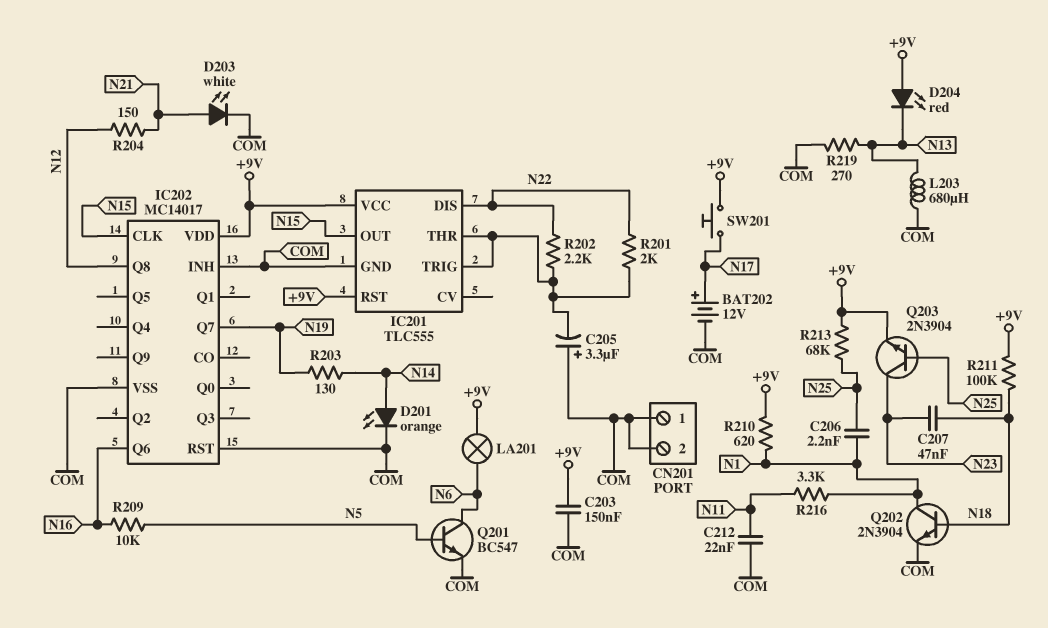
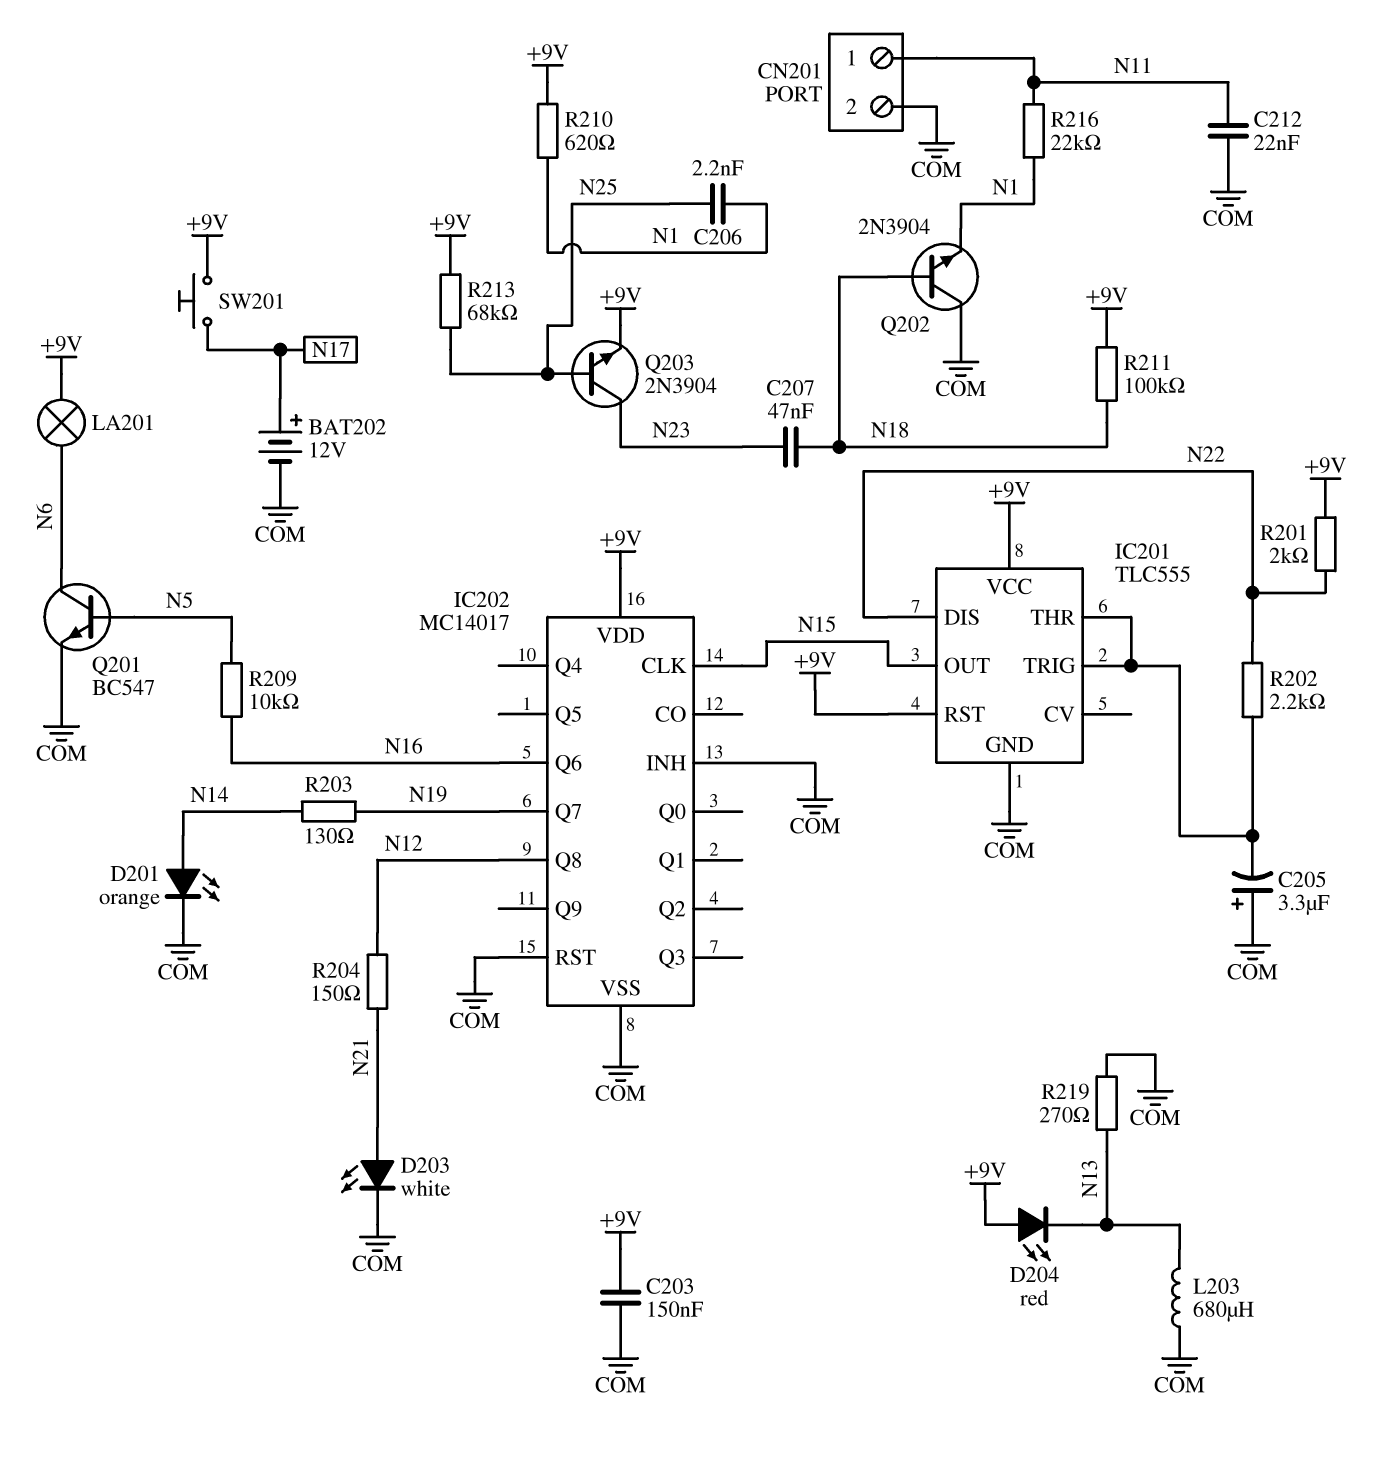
CN201 pin 1: COM -> N11
Q202: NPN 2N3904 (B N18, C N1, E COM) -> NPN 2N3904 (B N18, C COM, E N1)
R201: 2k (IC201/THR, N22) -> 2k (+9V, N22)
R216: 3.3k (N1, N11) -> 22k (N1, N11)

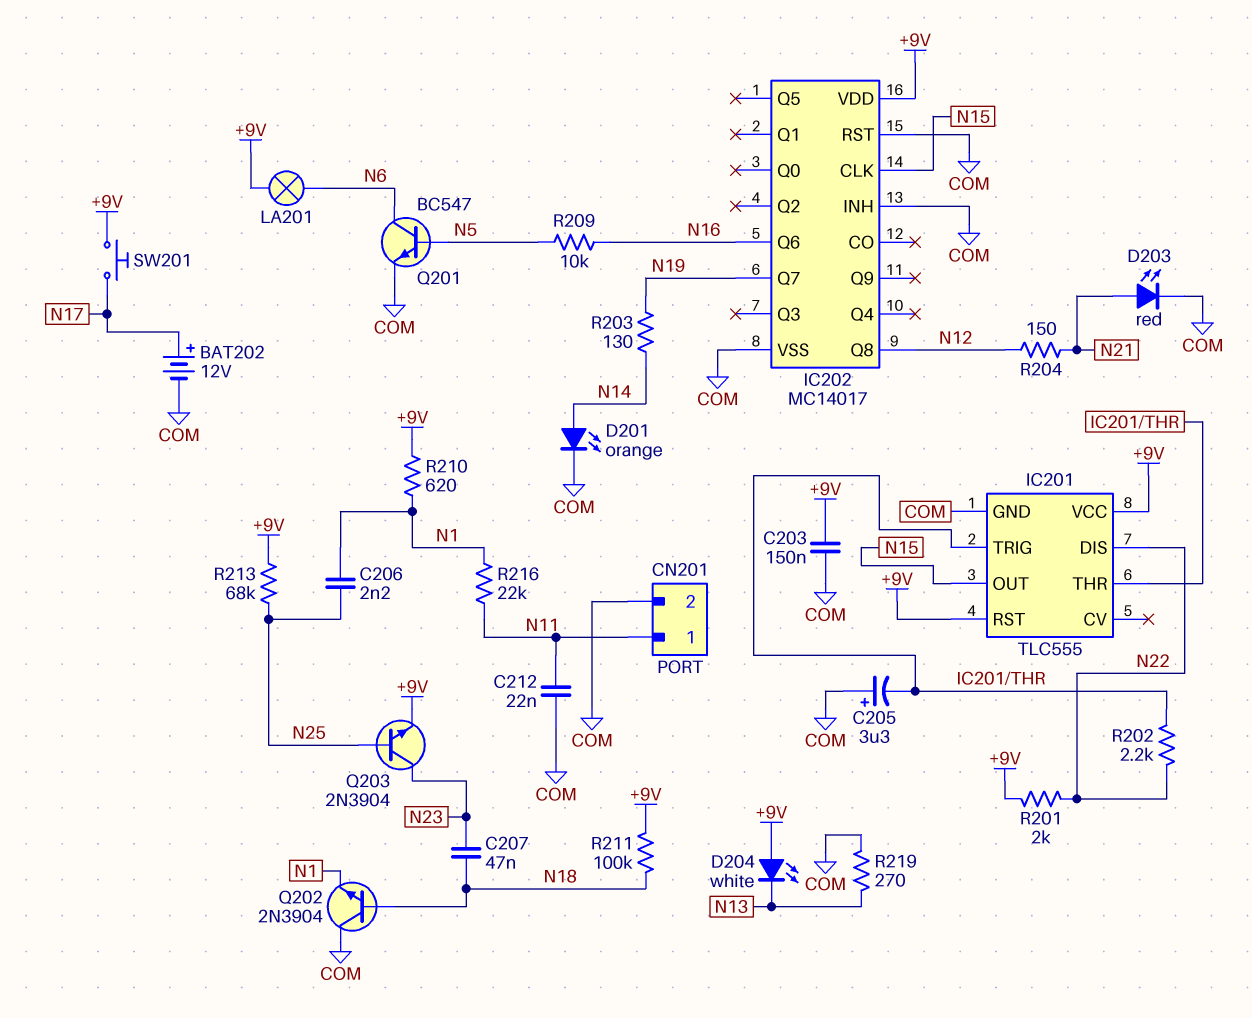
D203: LED white (A N21, K COM) -> LED red (A N21, K COM)
D204: LED red (A +9V, K N13) -> LED white (A +9V, K N13)
L203: 680uH (COM, N13) -> none

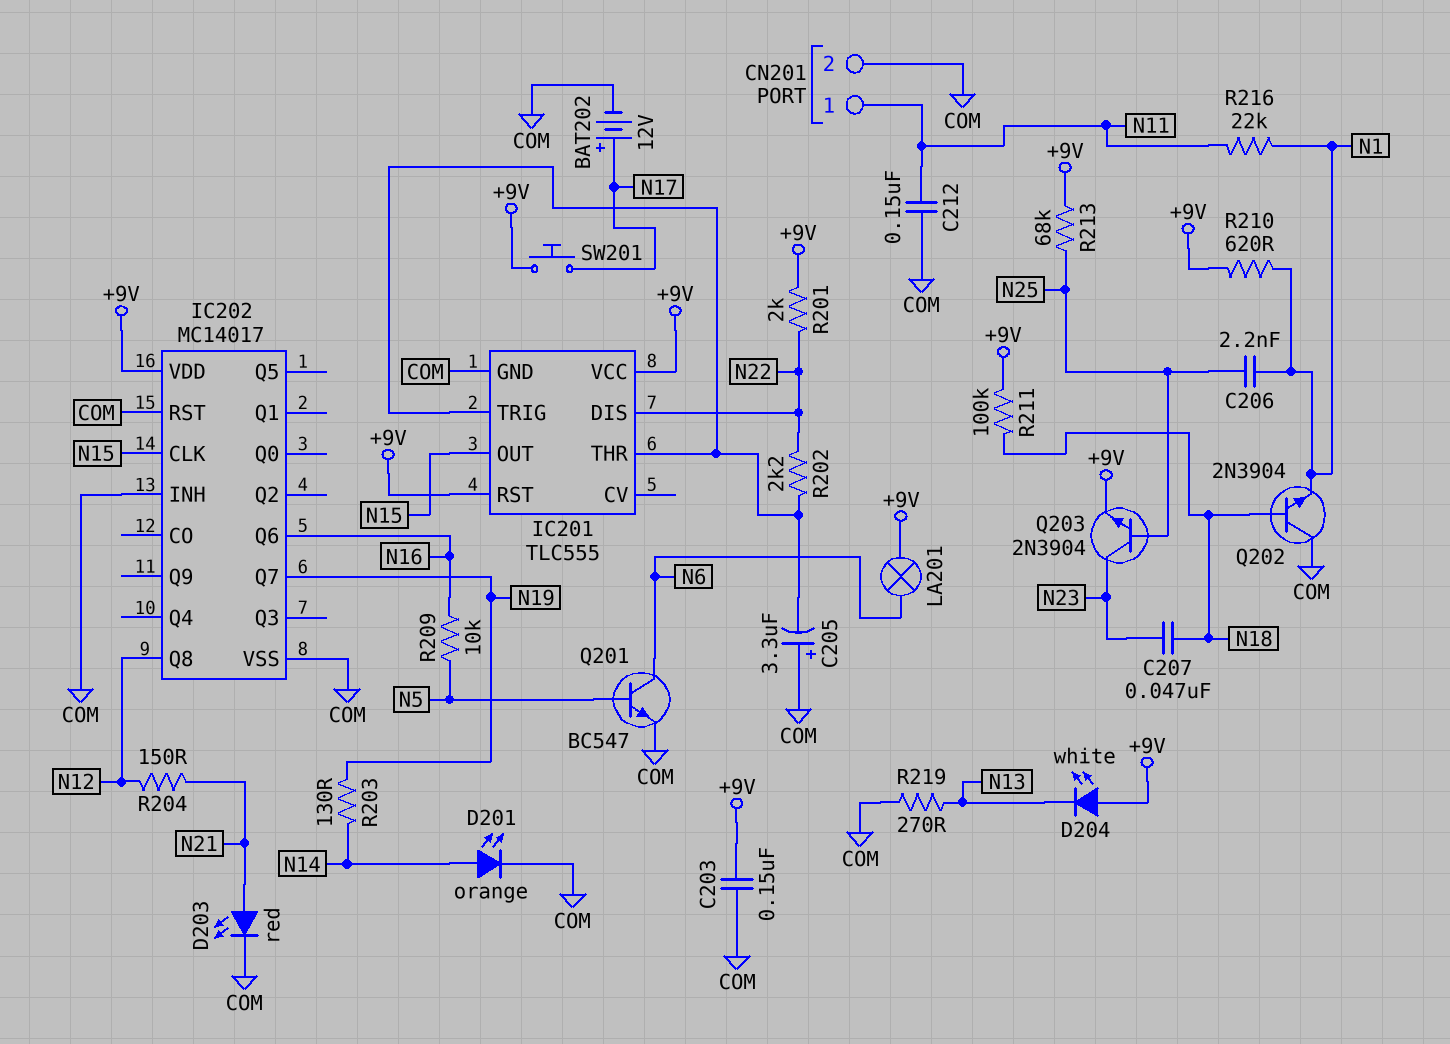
C212: 22nF (COM, N11) -> 150nF (COM, N11)

